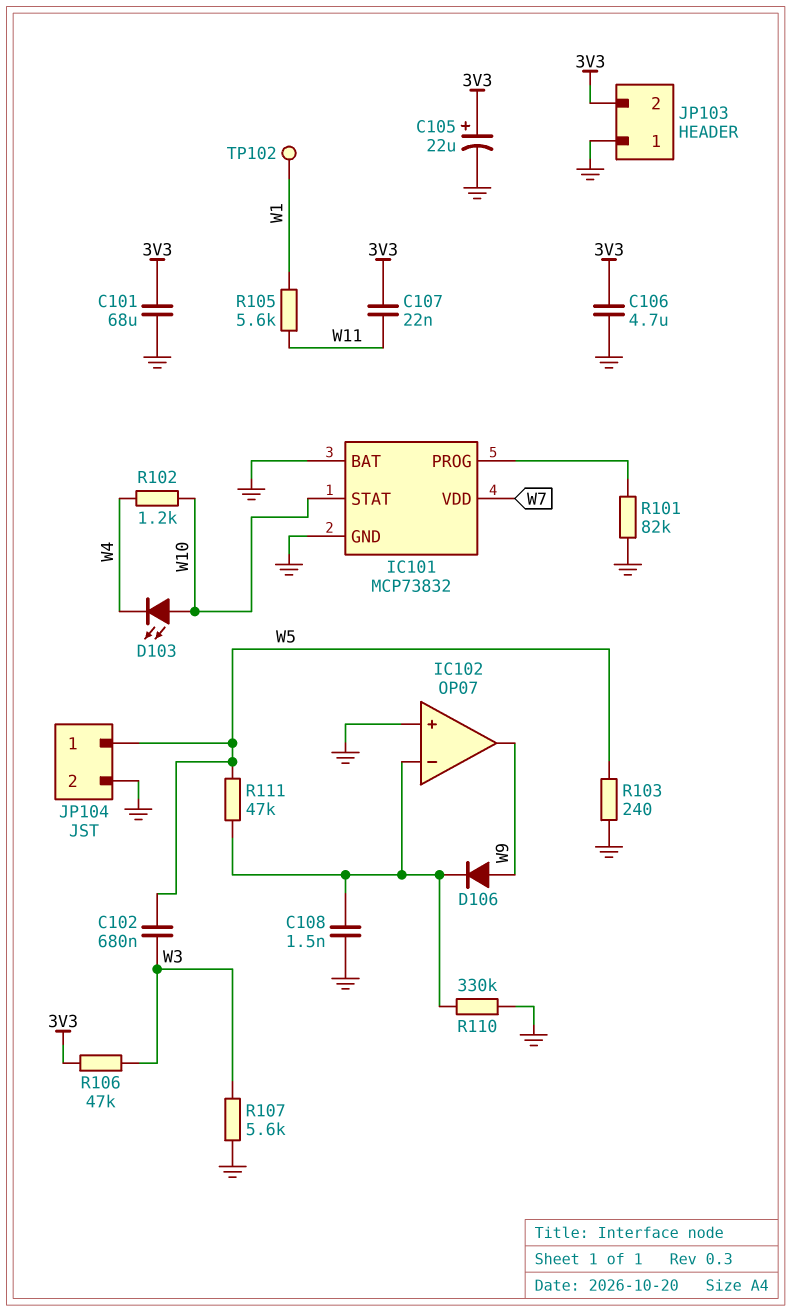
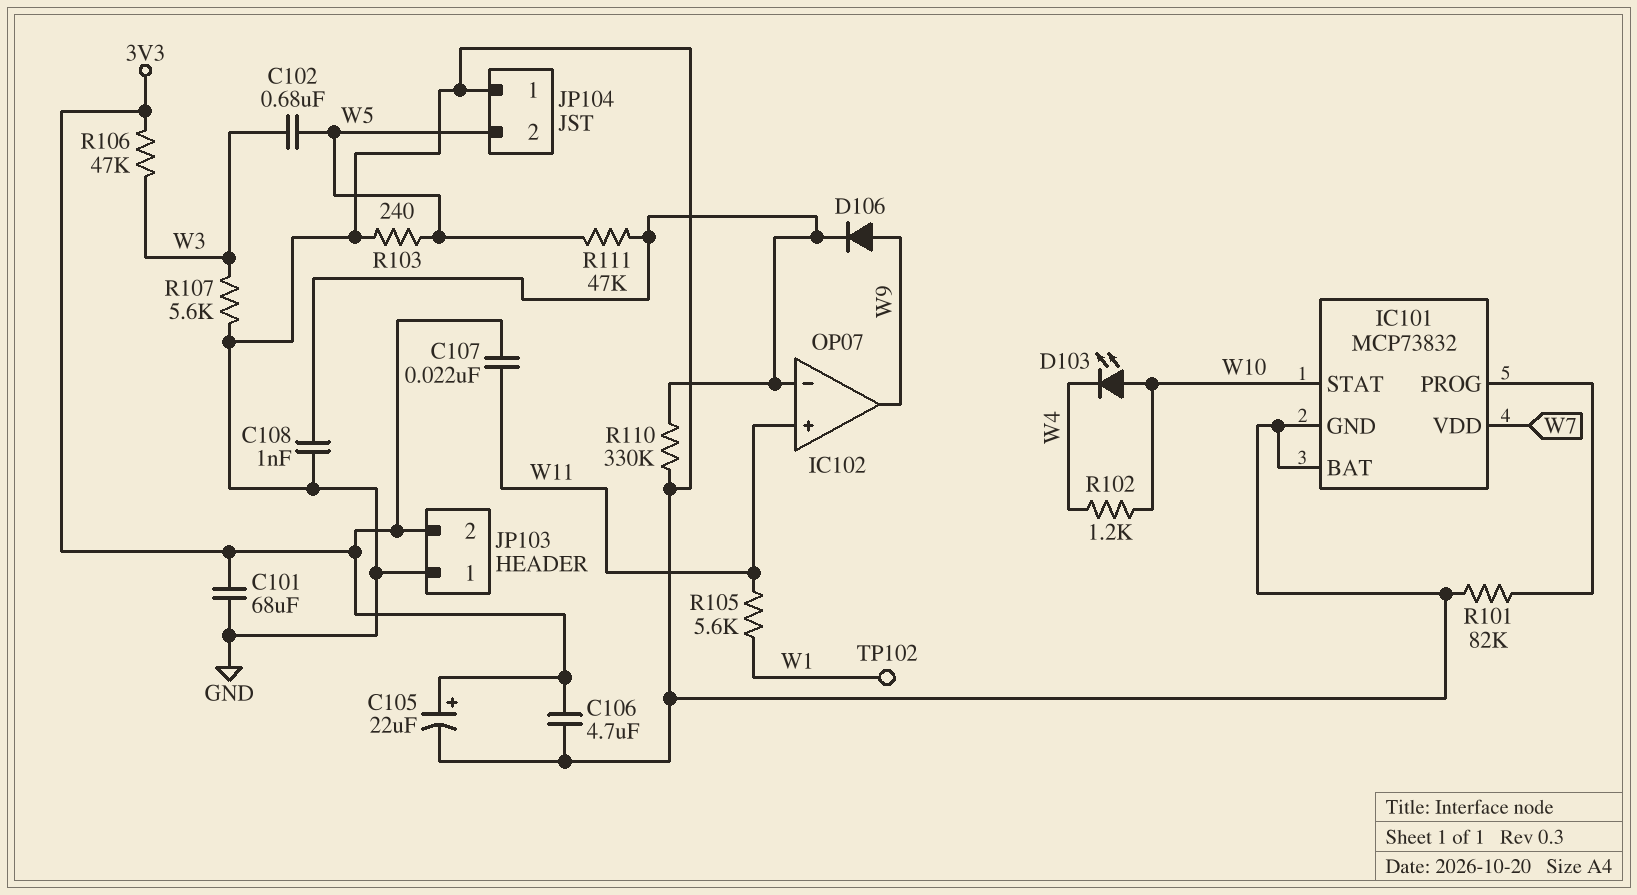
C108: 1.5nF (GND, IC102/in-) -> 1nF (GND, IC102/in-)
IC102 pin in+: GND -> W11
JP104 pin 1: W5 -> GND
JP104 pin 2: GND -> W5

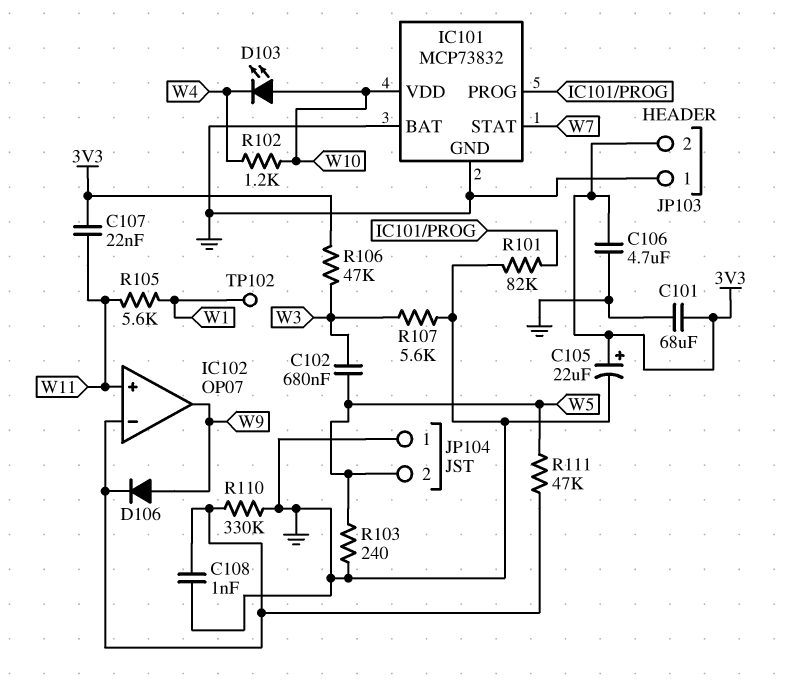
IC101 pin STAT: W10 -> W7
IC101 pin VDD: W7 -> W10

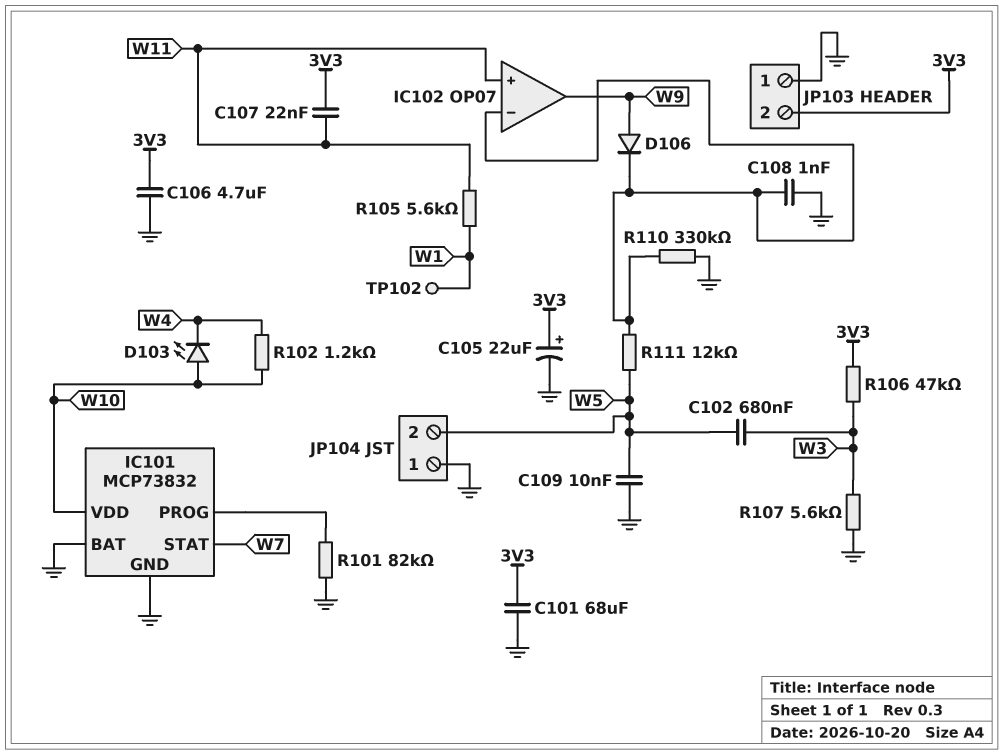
C109: none -> 10nF (GND, W5)
R103: 240 (GND, W5) -> none
R111: 47k (IC102/in-, W5) -> 12k (IC102/in-, W5)

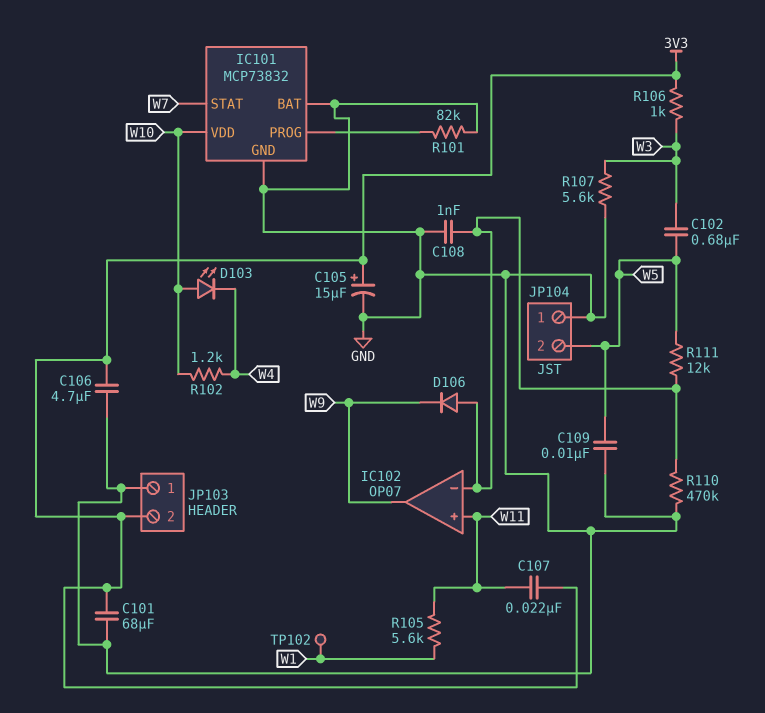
C105: 22uF (plus 3V3, minus GND) -> 15uF (plus 3V3, minus GND)
D106: diode (A W9, K IC102/in-) -> diode (A IC102/in-, K W9)
R106: 47k (3V3, W3) -> 1k (3V3, W3)
R110: 330k (GND, IC102/in-) -> 470k (GND, IC102/in-)

